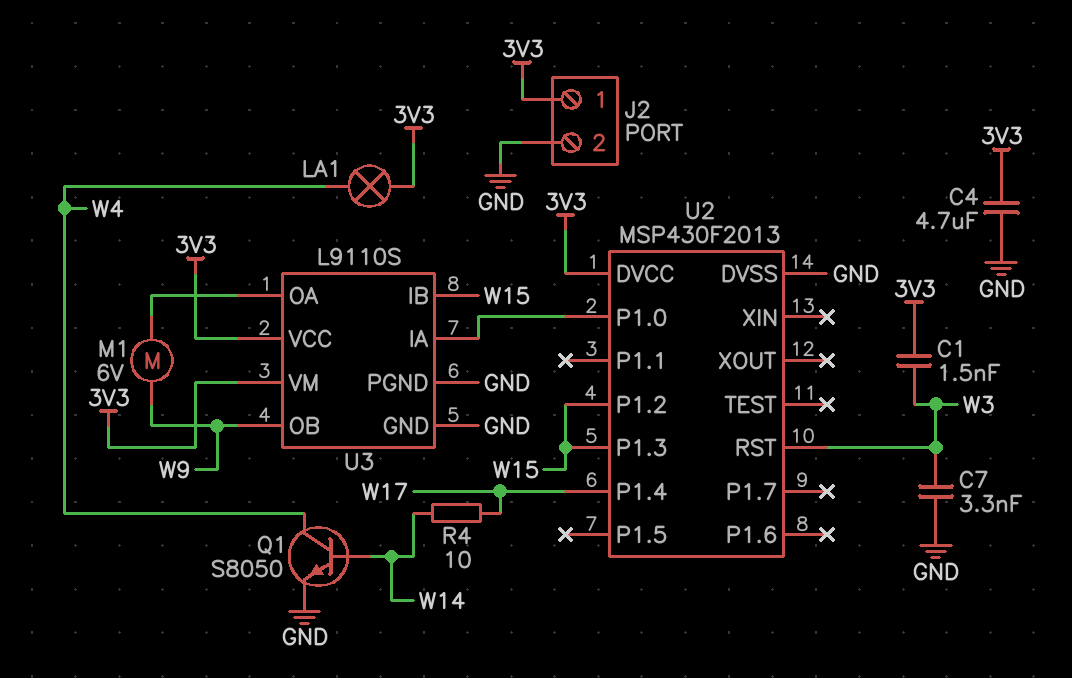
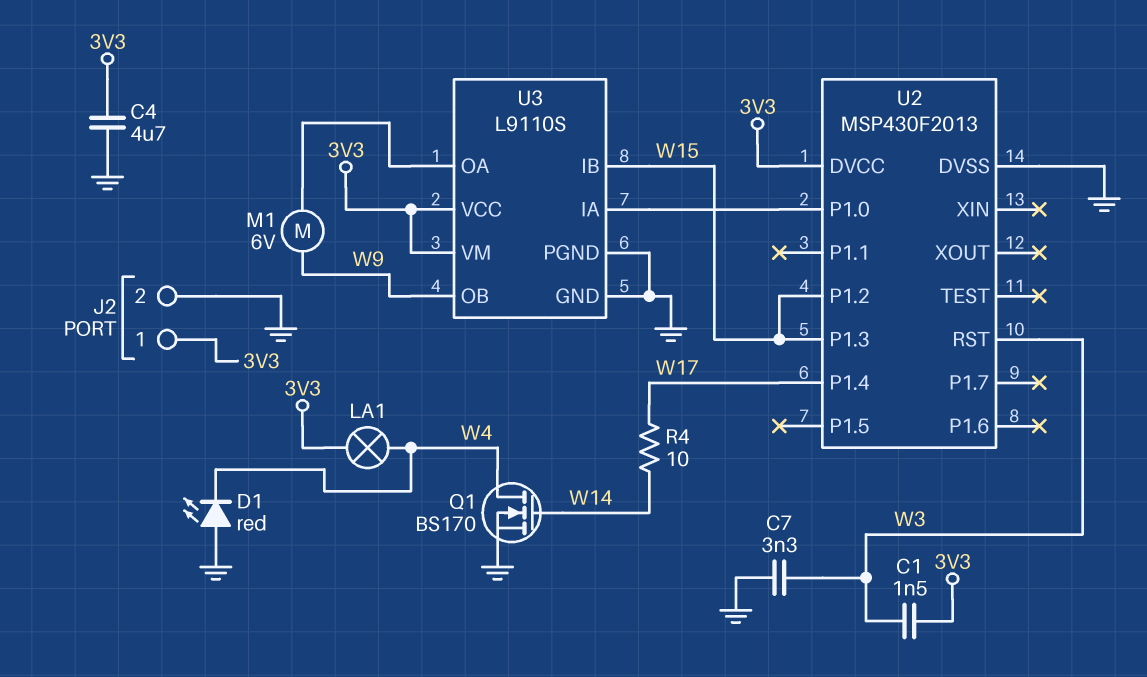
D1: none -> LED red (A GND, K W4)
Q1: NPN S8050 (B W14, C W4, E GND) -> NMOS BS170 (G W14, D W4, S GND)

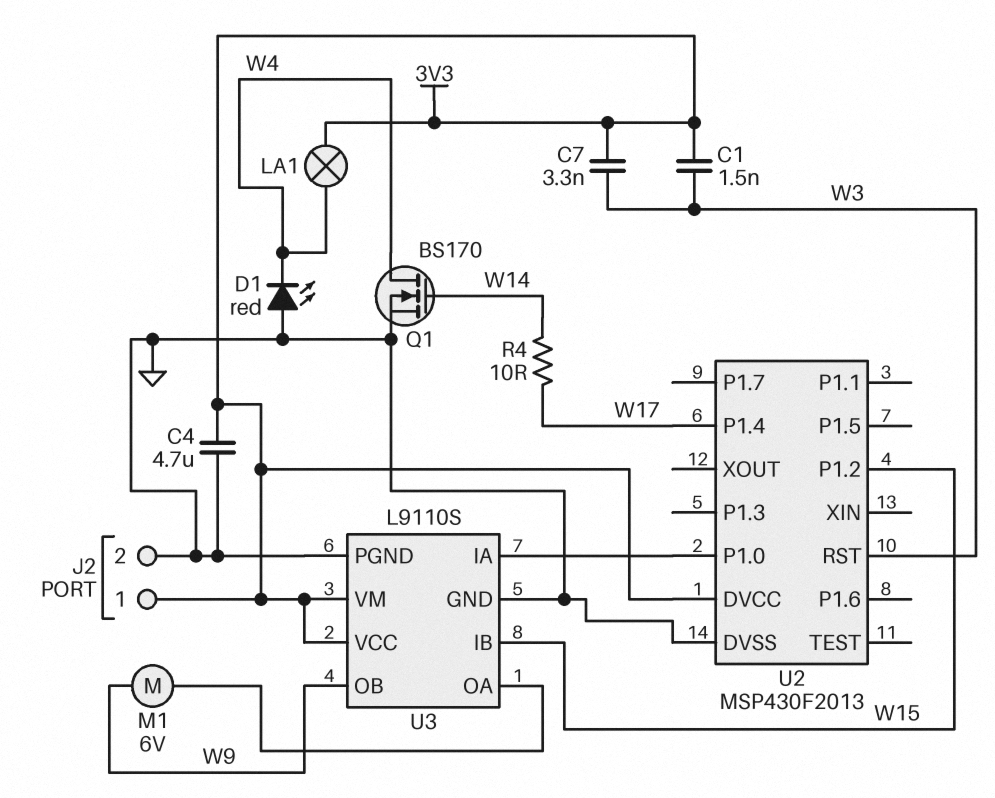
C7: 3.3nF (GND, W3) -> 3.3nF (3V3, W3)
U2 pin P1.3: W15 -> none

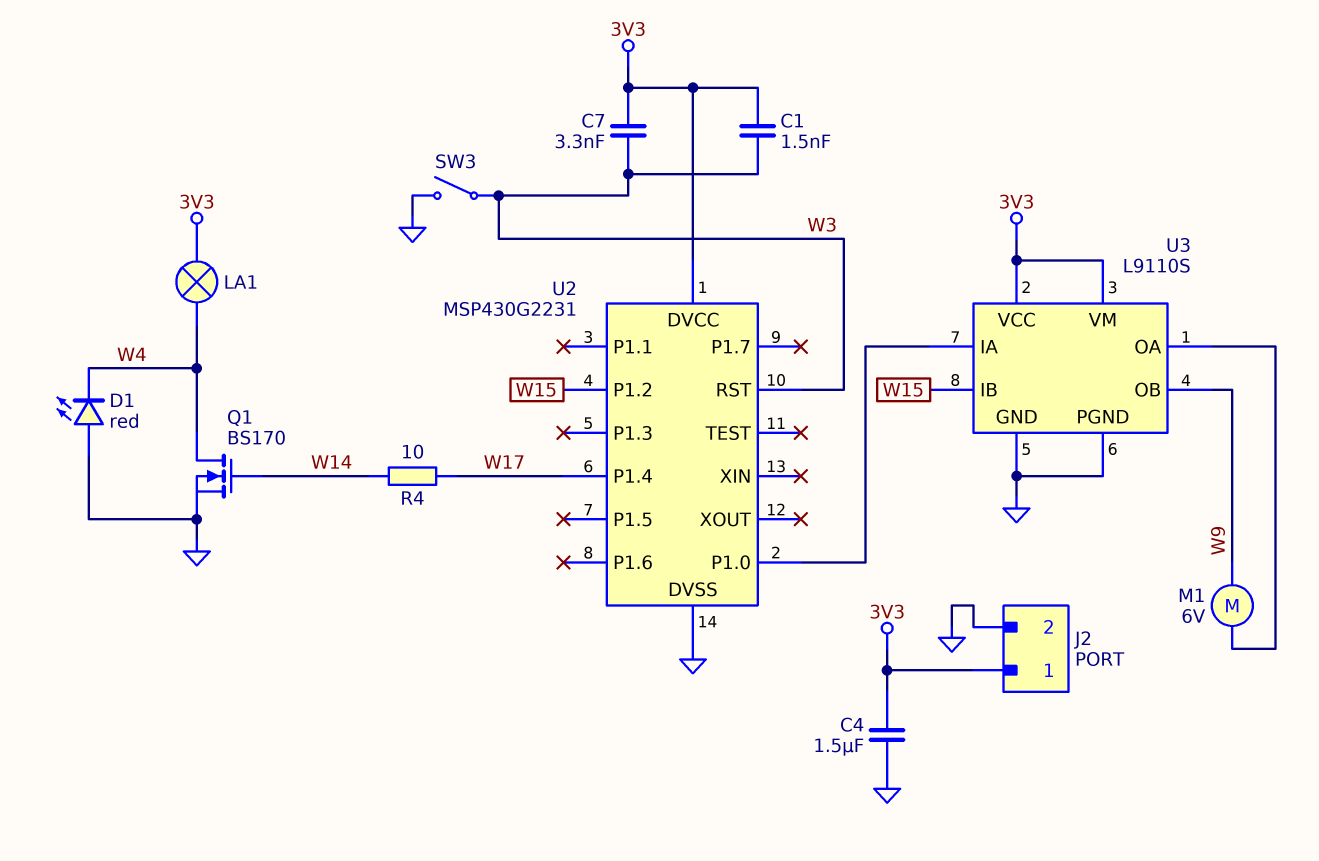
C4: 4.7uF (3V3, GND) -> 1.5uF (3V3, GND)
SW3: none -> switch (GND, W3)
U2: MSP430F2013 -> MSP430G2231

